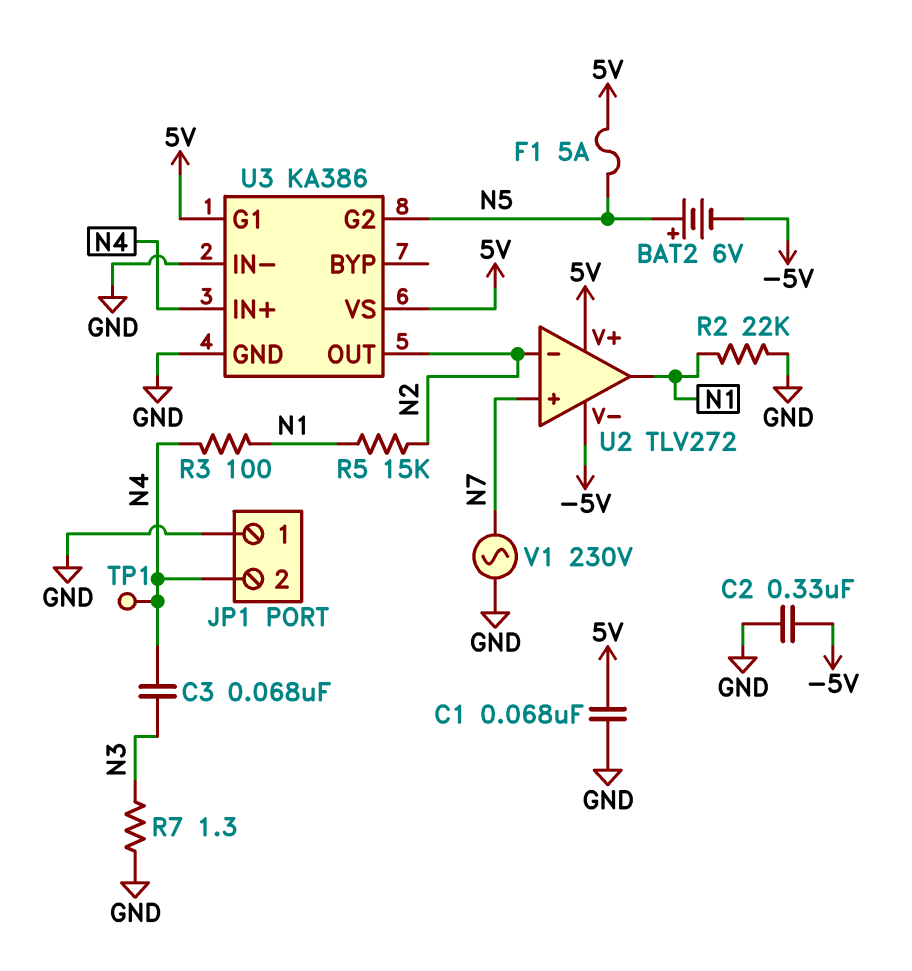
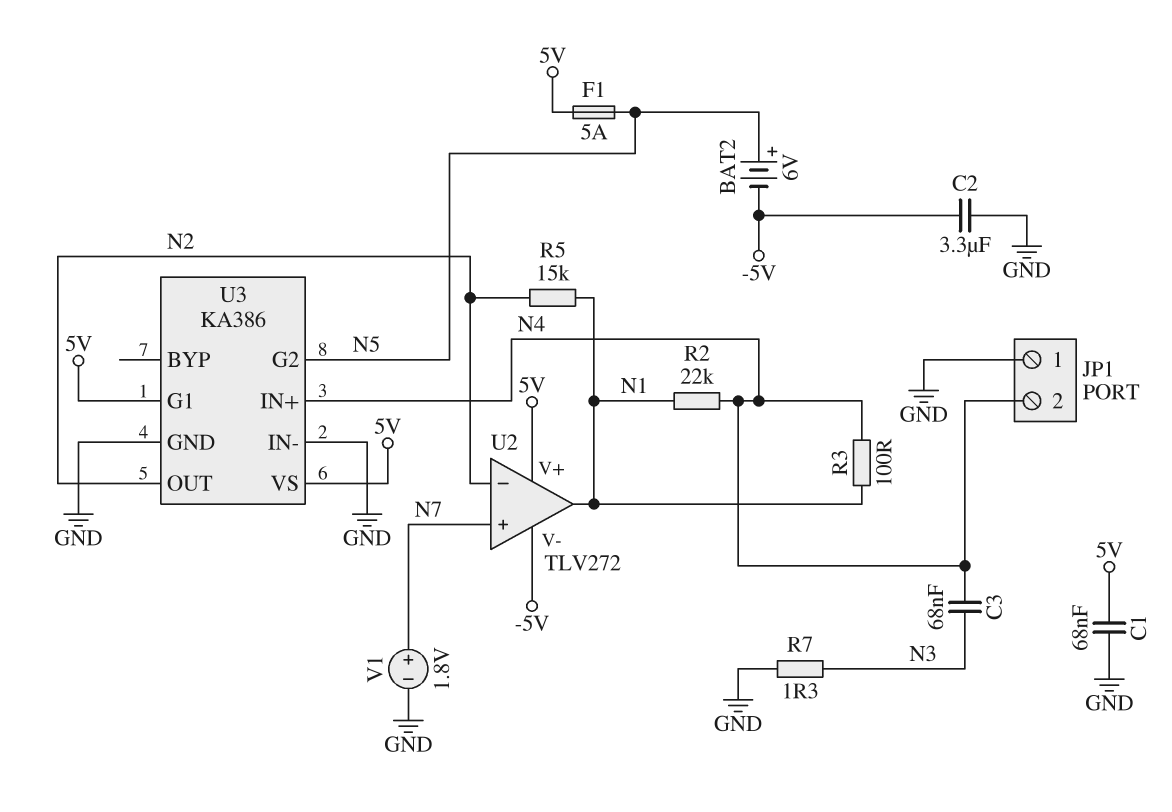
C2: 330nF (-5V, GND) -> 3.3uF (-5V, GND)
R2: 22k (GND, N1) -> 22k (N1, N4)
TP1: test point (N4) -> none
V1: AC 230V (GND, N7) -> 1.8V (plus N7, minus GND)

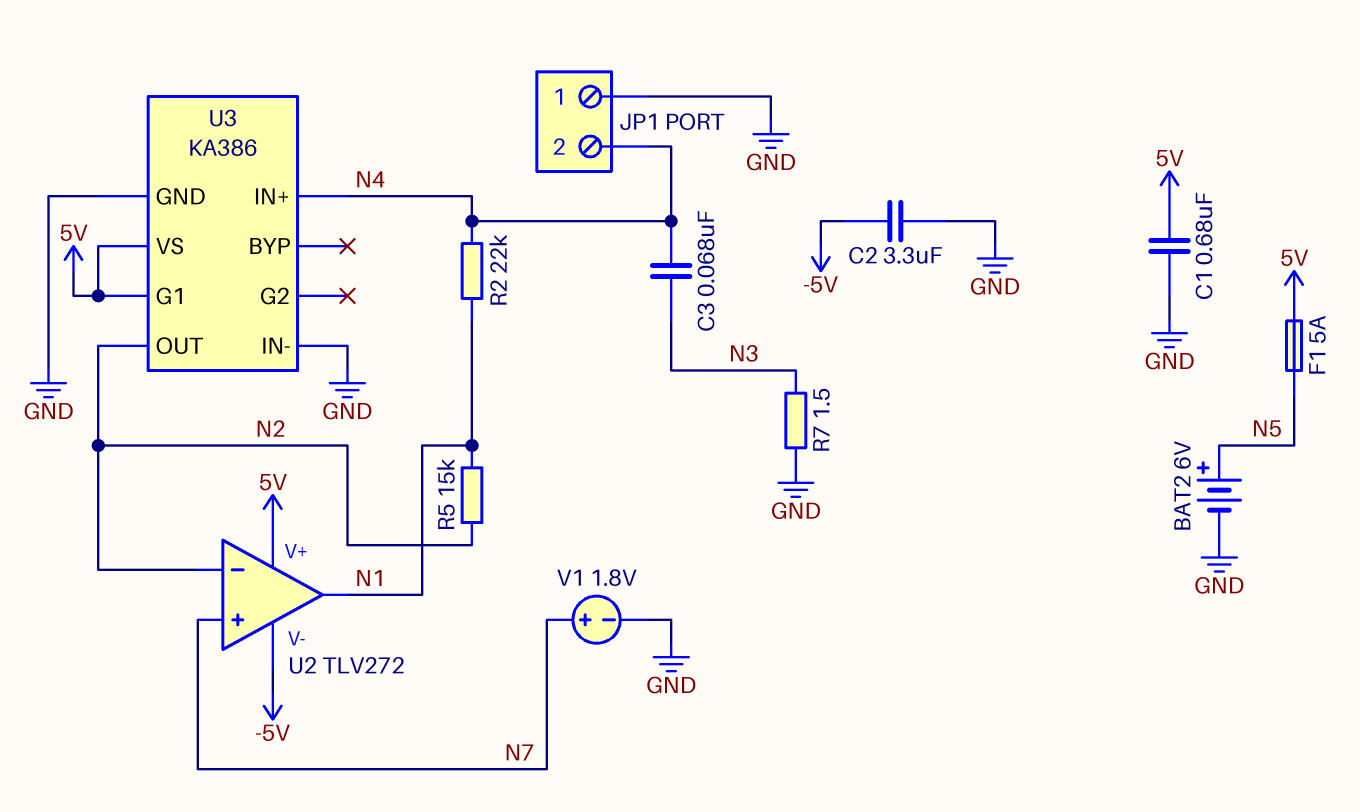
BAT2: 6V (plus N5, minus -5V) -> 6V (plus N5, minus GND)
C1: 68nF (5V, GND) -> 680nF (5V, GND)
R3: 100 (N1, N4) -> none
R7: 1.3 (GND, N3) -> 1.5 (GND, N3)
U3 pin G2: N5 -> none

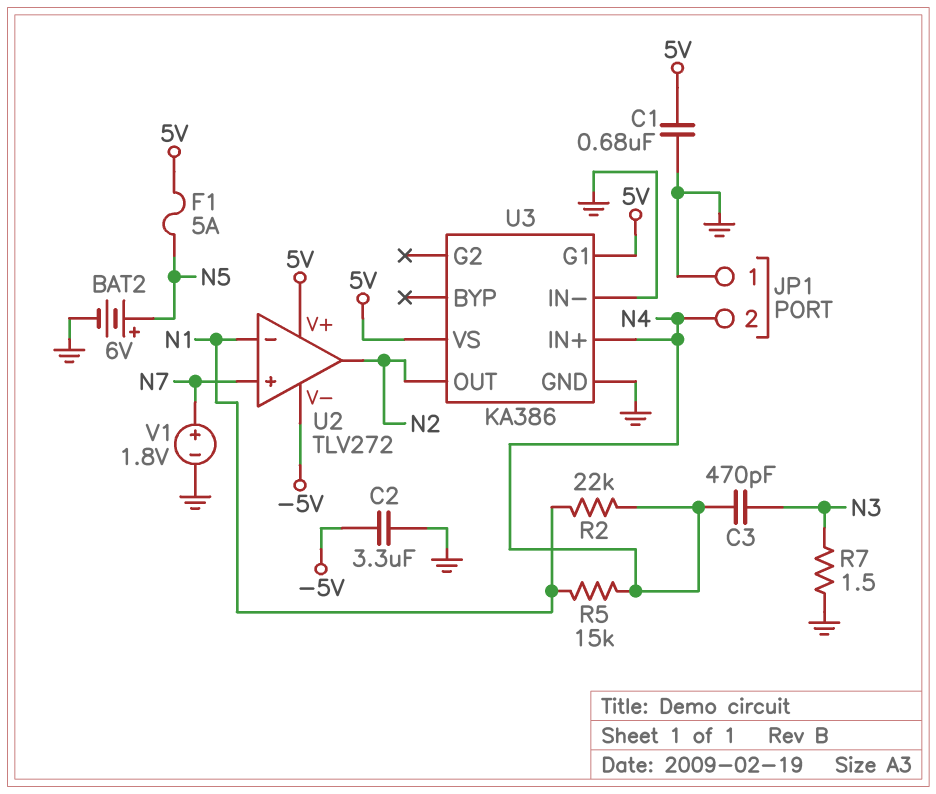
C3: 68nF (N3, N4) -> 470pF (N3, N4)
R5: 15k (N1, N2) -> 15k (N1, N4)
U2 pin in-: N2 -> N1
U2 pin out: N1 -> N2

